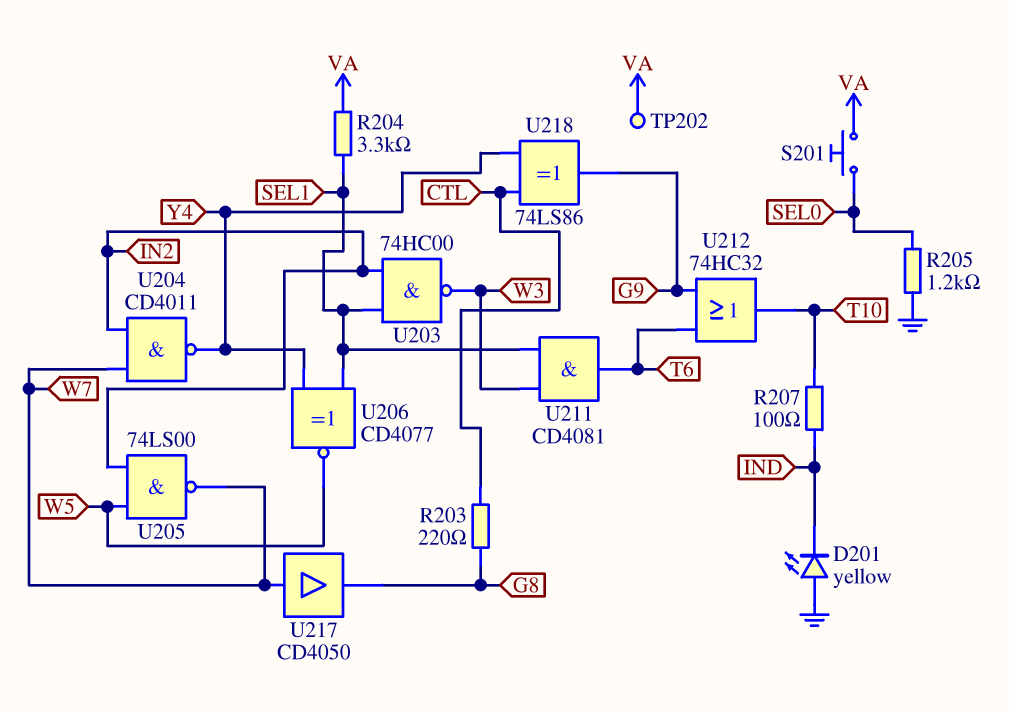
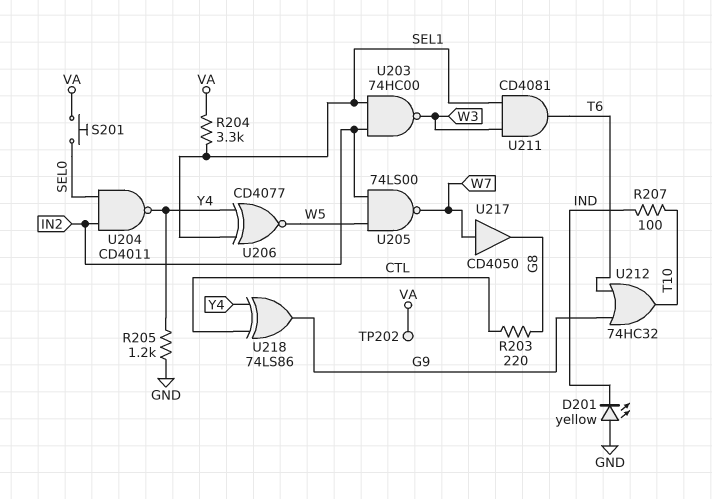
R205: 1.2k (GND, SEL0) -> 1.2k (GND, Y4)
U204: NAND CD4011 (in IN2, in W7, out Y4) -> NAND CD4011 (in IN2, in SEL0, out Y4)

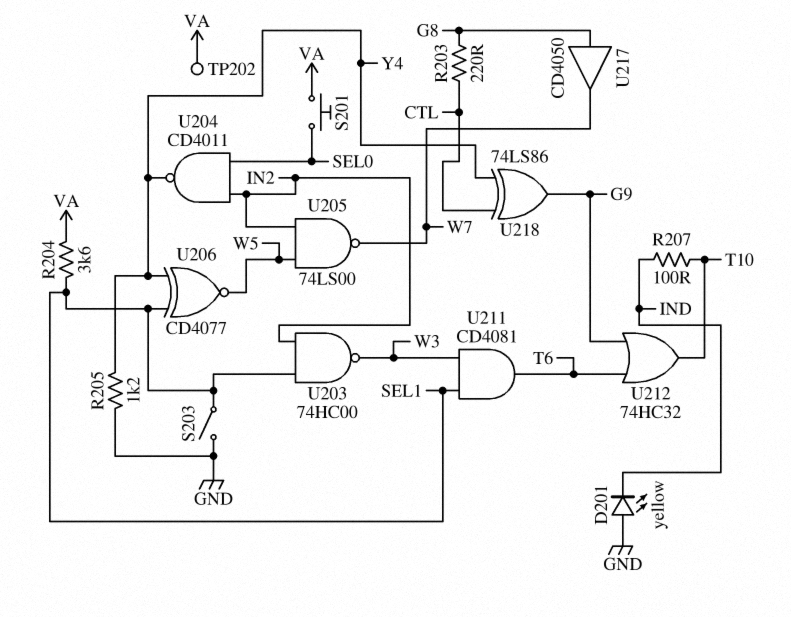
R204: 3.3k (SEL1, VA) -> 3.6k (SEL1, VA)
S203: none -> switch (GND, SEL1)
U217: buffer CD4050 (in W7, out G8) -> buffer CD4050 (in G8, out W7)

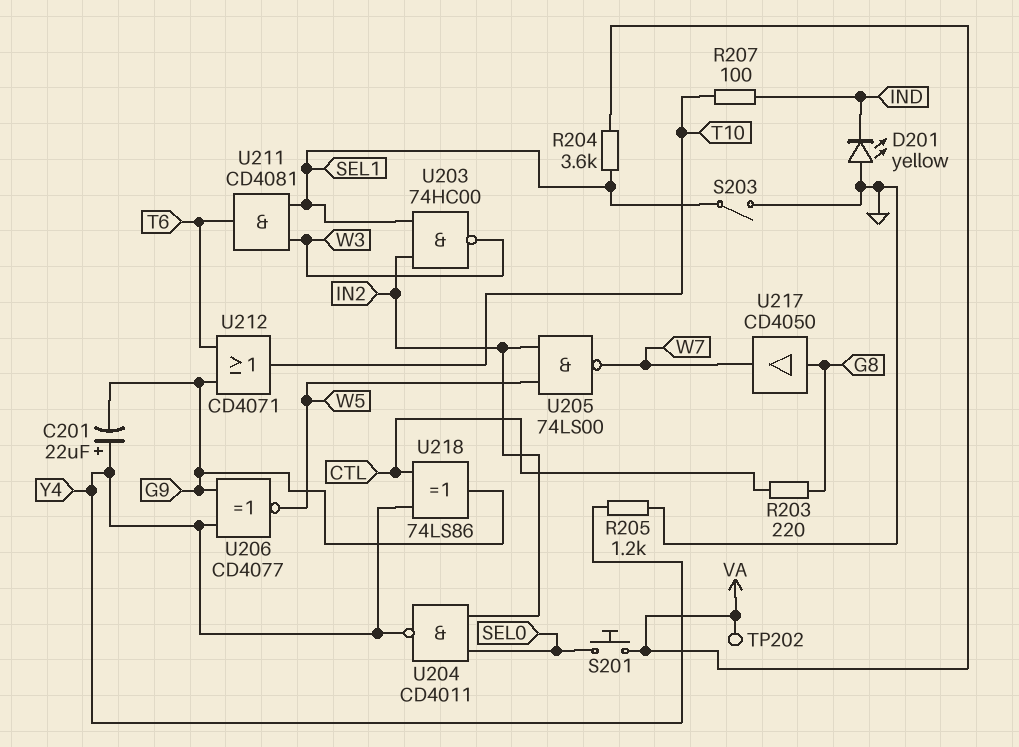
C201: none -> 22uF (plus Y4, minus G9)
U206: XNOR CD4077 (in SEL1, in Y4, out W5) -> XNOR CD4077 (in G9, in Y4, out W5)
U212: OR 74HC32 (in G9, in T6, out T10) -> OR CD4071 (in G9, in T6, out T10)

